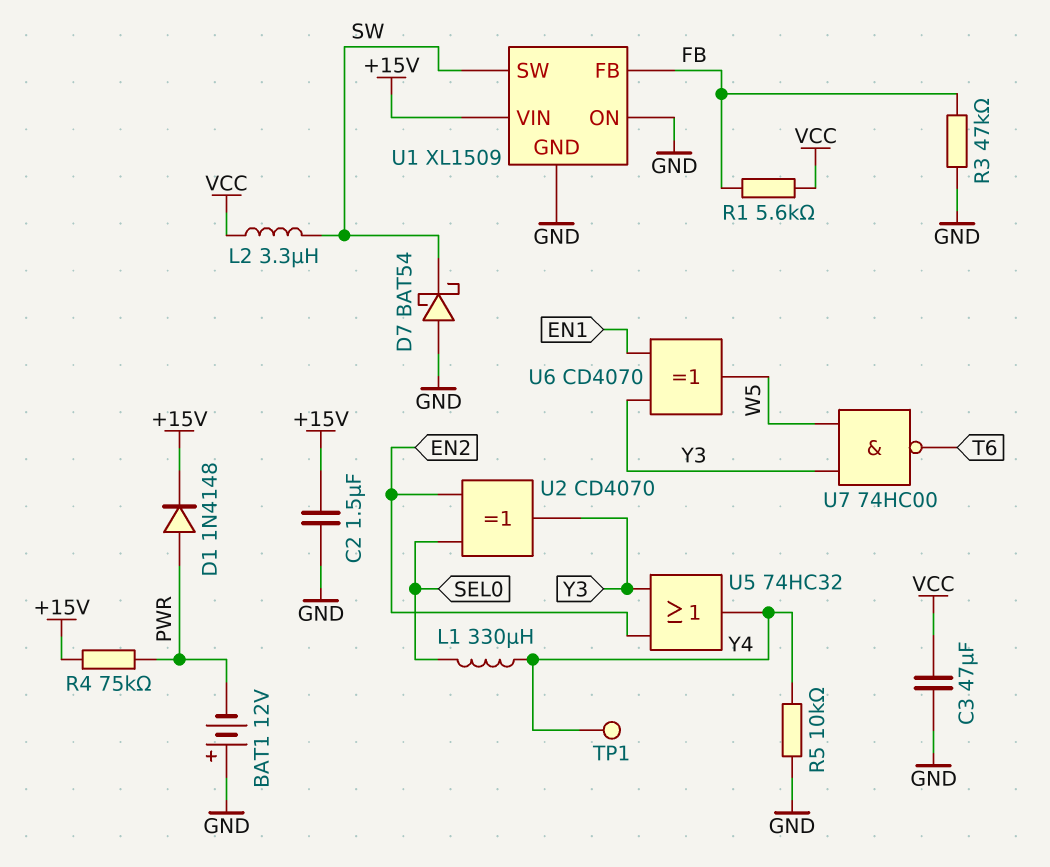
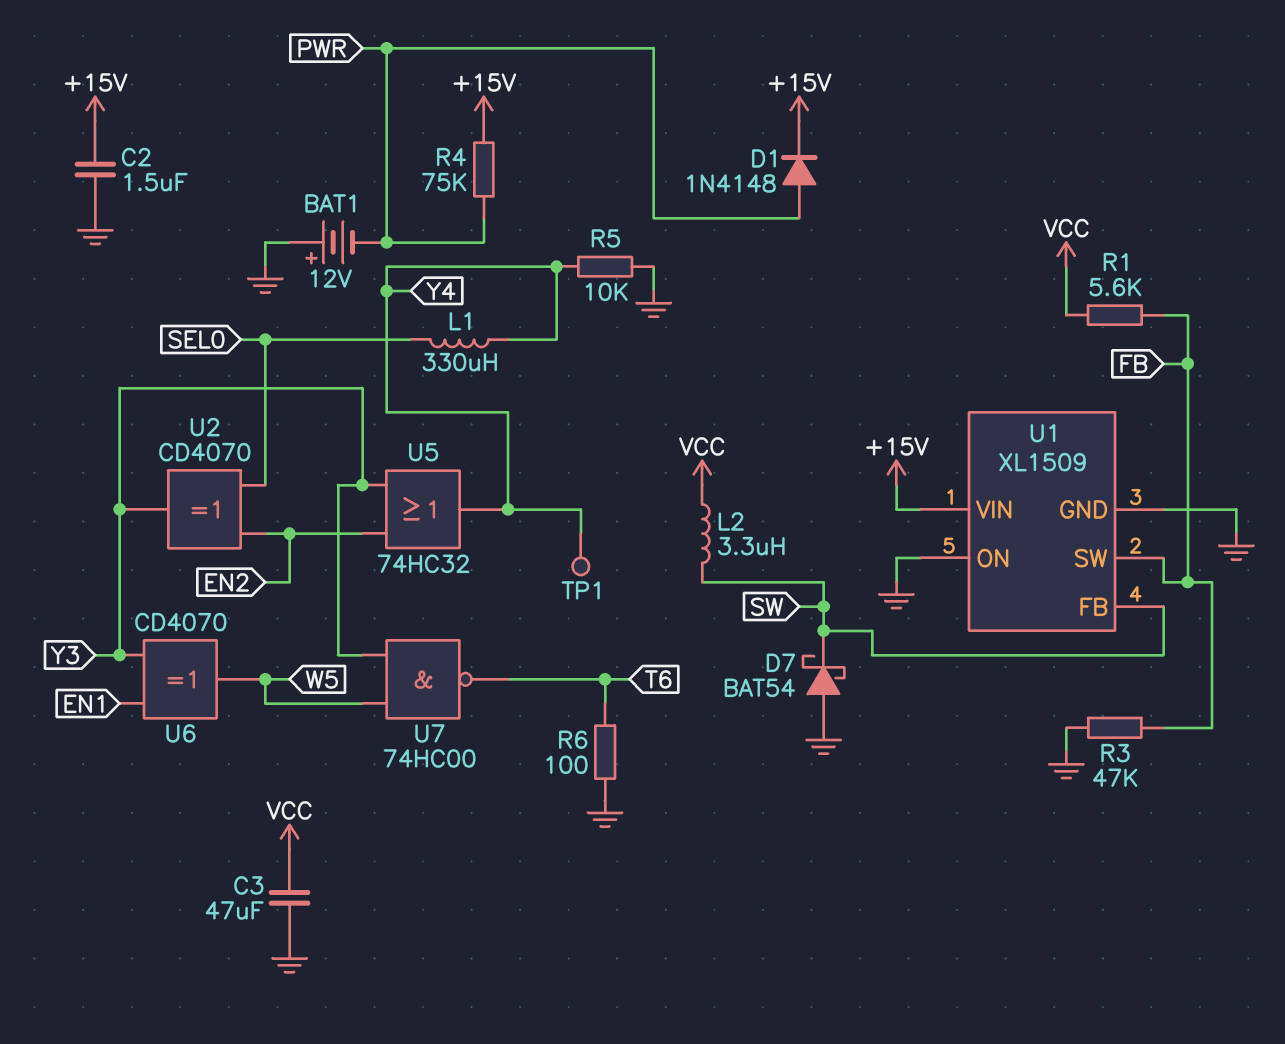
R6: none -> 100 (GND, T6)
U1 pin FB: FB -> SW
U1 pin SW: SW -> FB

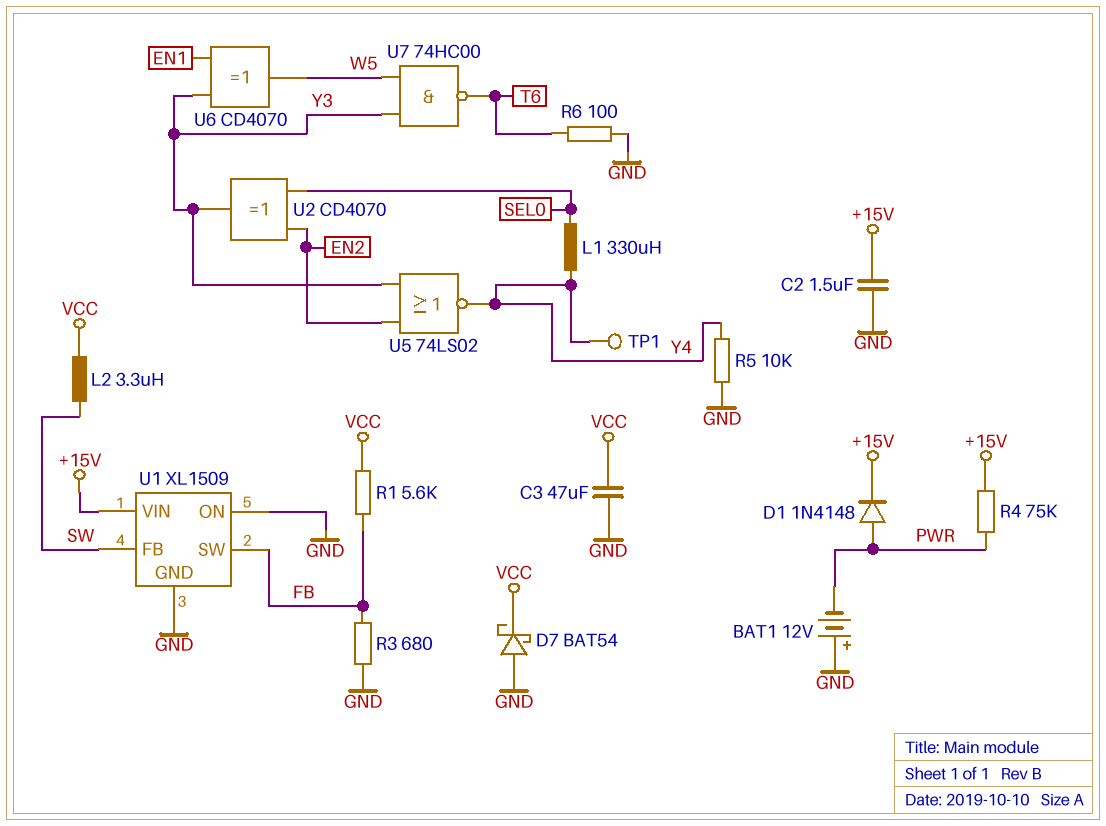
D7: schottky BAT54 (A GND, K SW) -> schottky BAT54 (A GND, K VCC)
R3: 47k (FB, GND) -> 680 (FB, GND)
U5: OR 74HC32 (in EN2, in Y3, out Y4) -> NOR 74LS02 (in EN2, in Y3, out Y4)

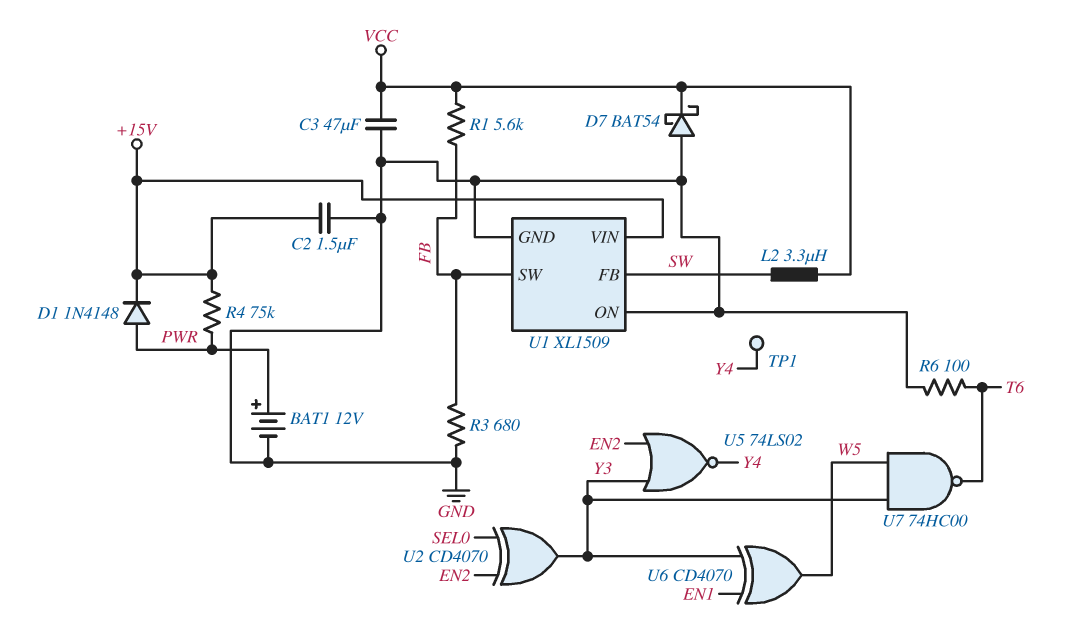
BAT1: 12V (plus GND, minus PWR) -> 12V (plus PWR, minus GND)
L1: 330uH (SEL0, Y4) -> none
R5: 10k (GND, Y4) -> none

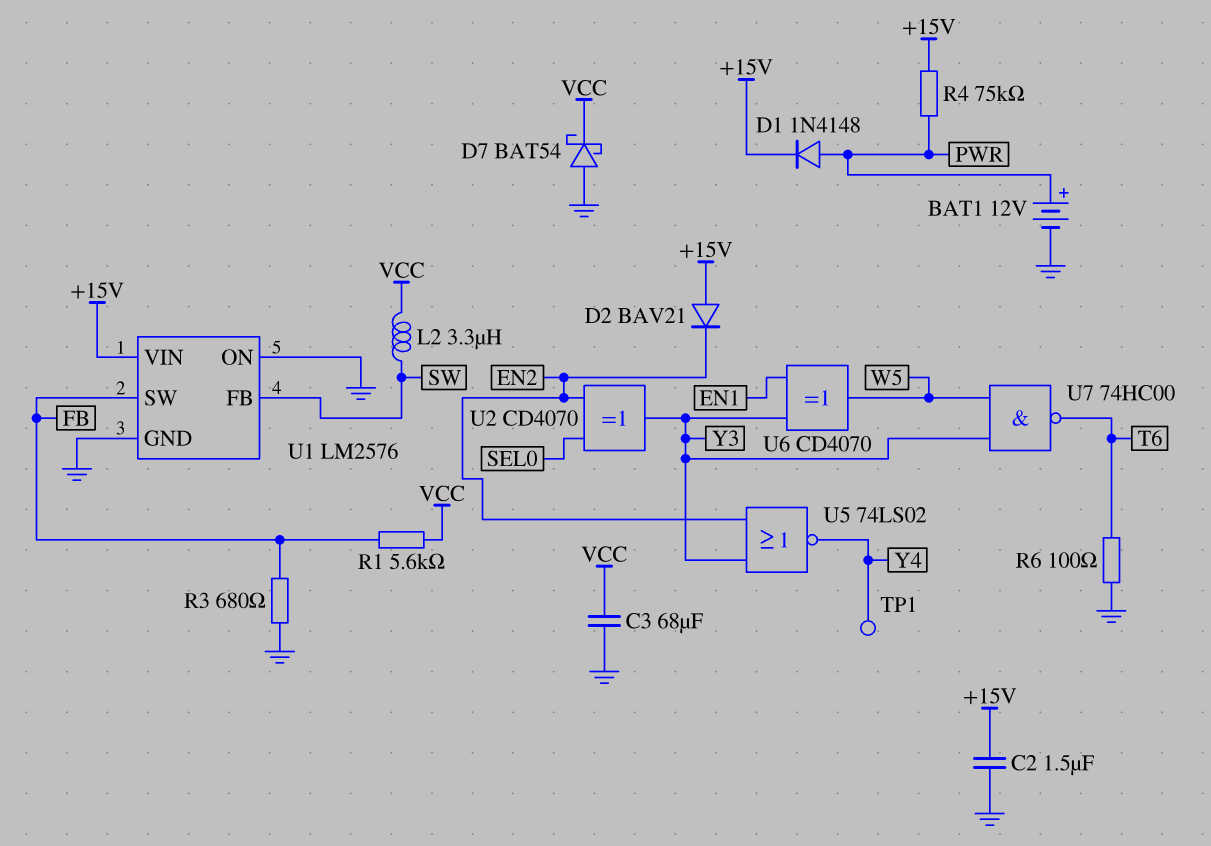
C3: 47uF (GND, VCC) -> 68uF (GND, VCC)
D2: none -> diode BAV21 (A +15V, K EN2)
U1: XL1509 -> LM2576

